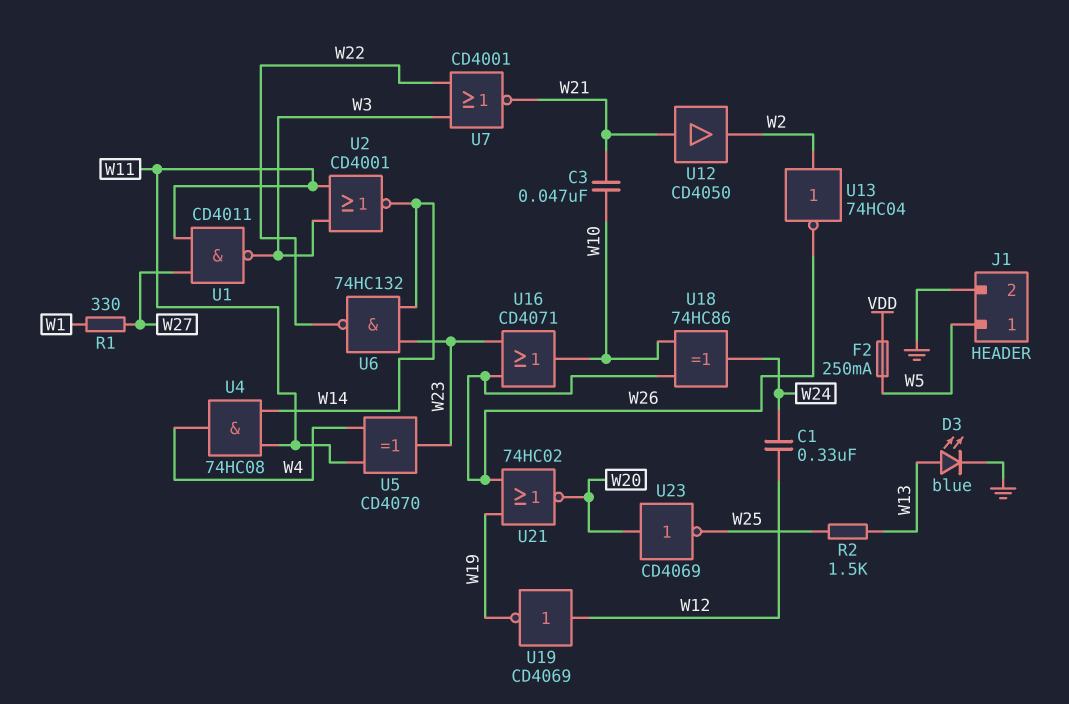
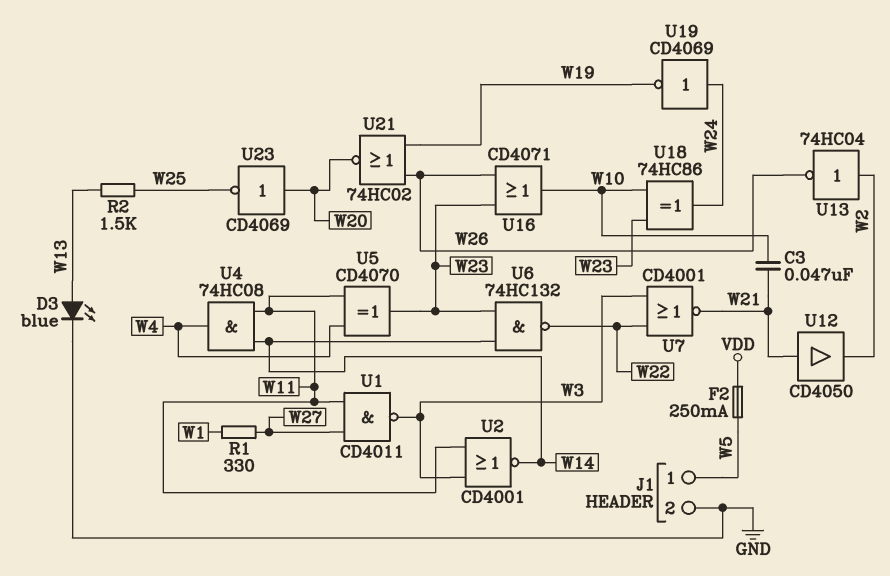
C1: 330nF (W12, W24) -> none
U18: XOR 74HC86 (in W10, in W26, out W24) -> XOR 74HC86 (in W10, in W23, out W24)
U19: NOT CD4069 (in W12, out W19) -> NOT CD4069 (in W24, out W19)

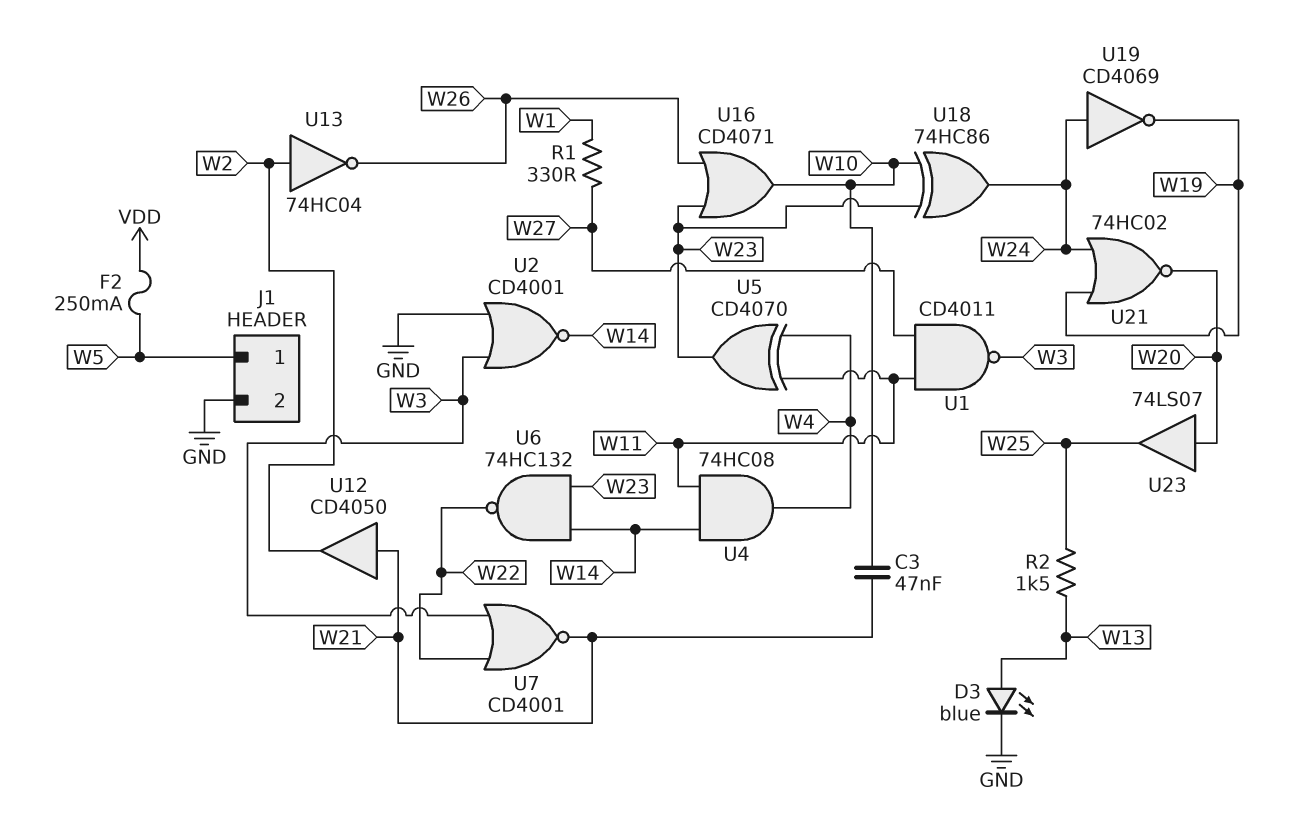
U2: NOR CD4001 (in W3, in W11, out W14) -> NOR CD4001 (in GND, in W3, out W14)
U21: NOR 74HC02 (in W19, in W26, out W20) -> NOR 74HC02 (in W19, in W24, out W20)
U23: NOT CD4069 (in W20, out W25) -> buffer 74LS07 (in W20, out W25)

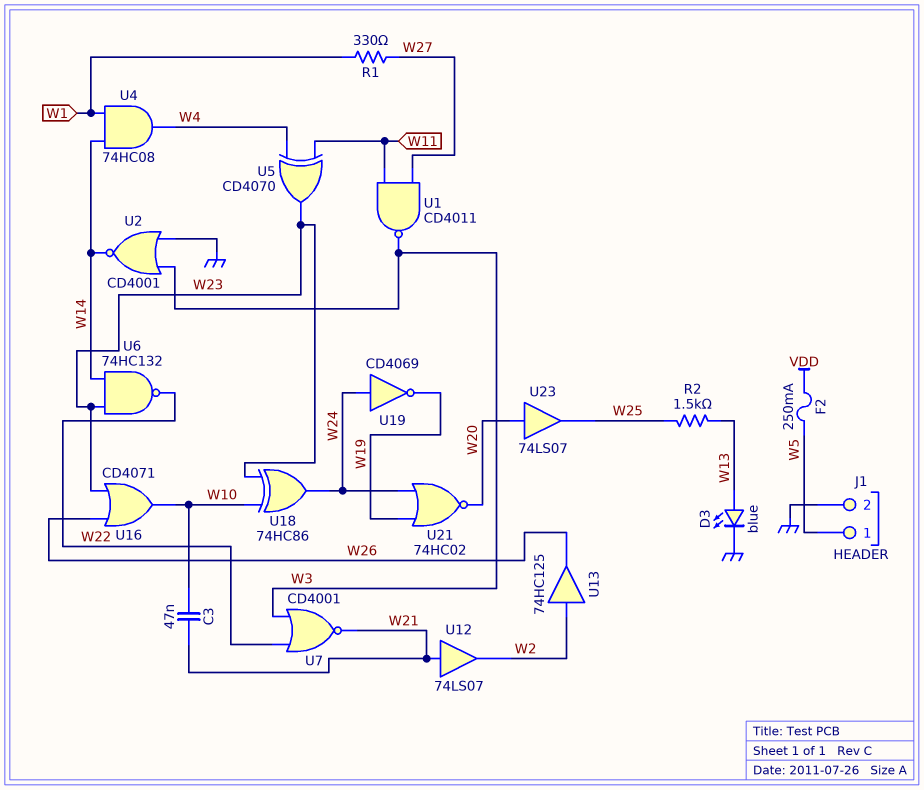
U4: AND 74HC08 (in W11, in W14, out W4) -> AND 74HC08 (in W1, in W14, out W4)
U12: buffer CD4050 (in W21, out W2) -> buffer 74LS07 (in W21, out W2)
U13: NOT 74HC04 (in W2, out W26) -> buffer 74HC125 (in W2, out W26)

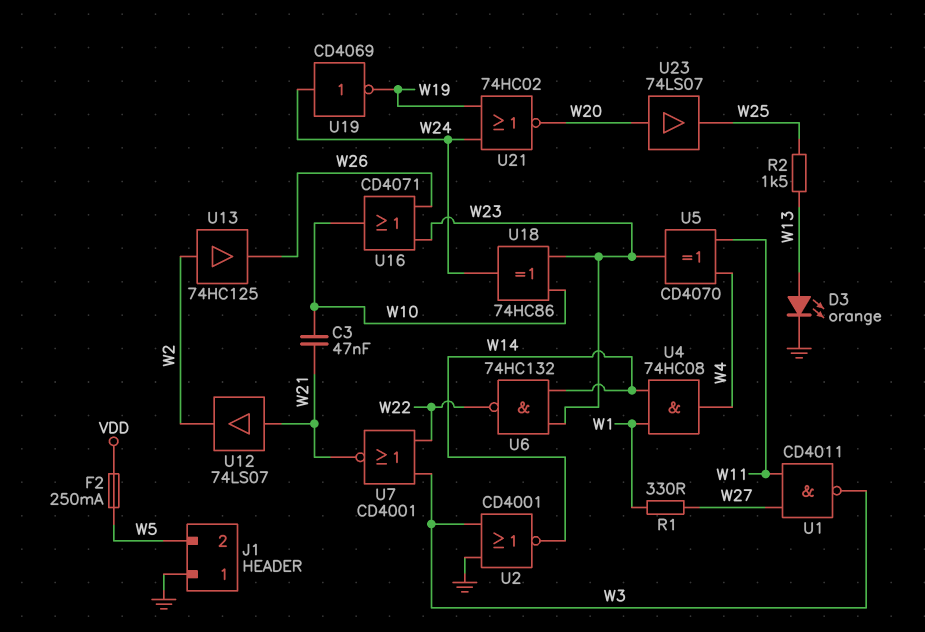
D3: LED blue (A W13, K GND) -> LED orange (A W13, K GND)
J1 pin 1: W5 -> GND
J1 pin 2: GND -> W5

